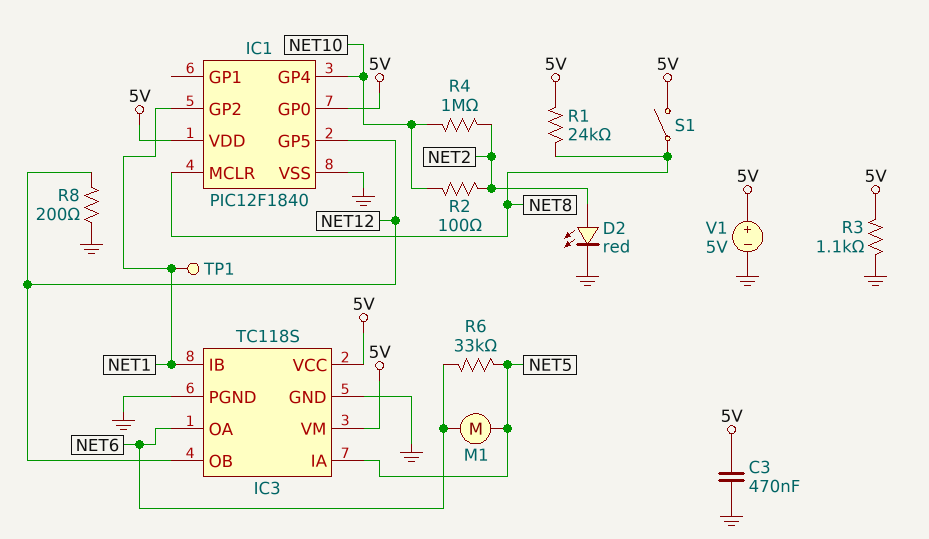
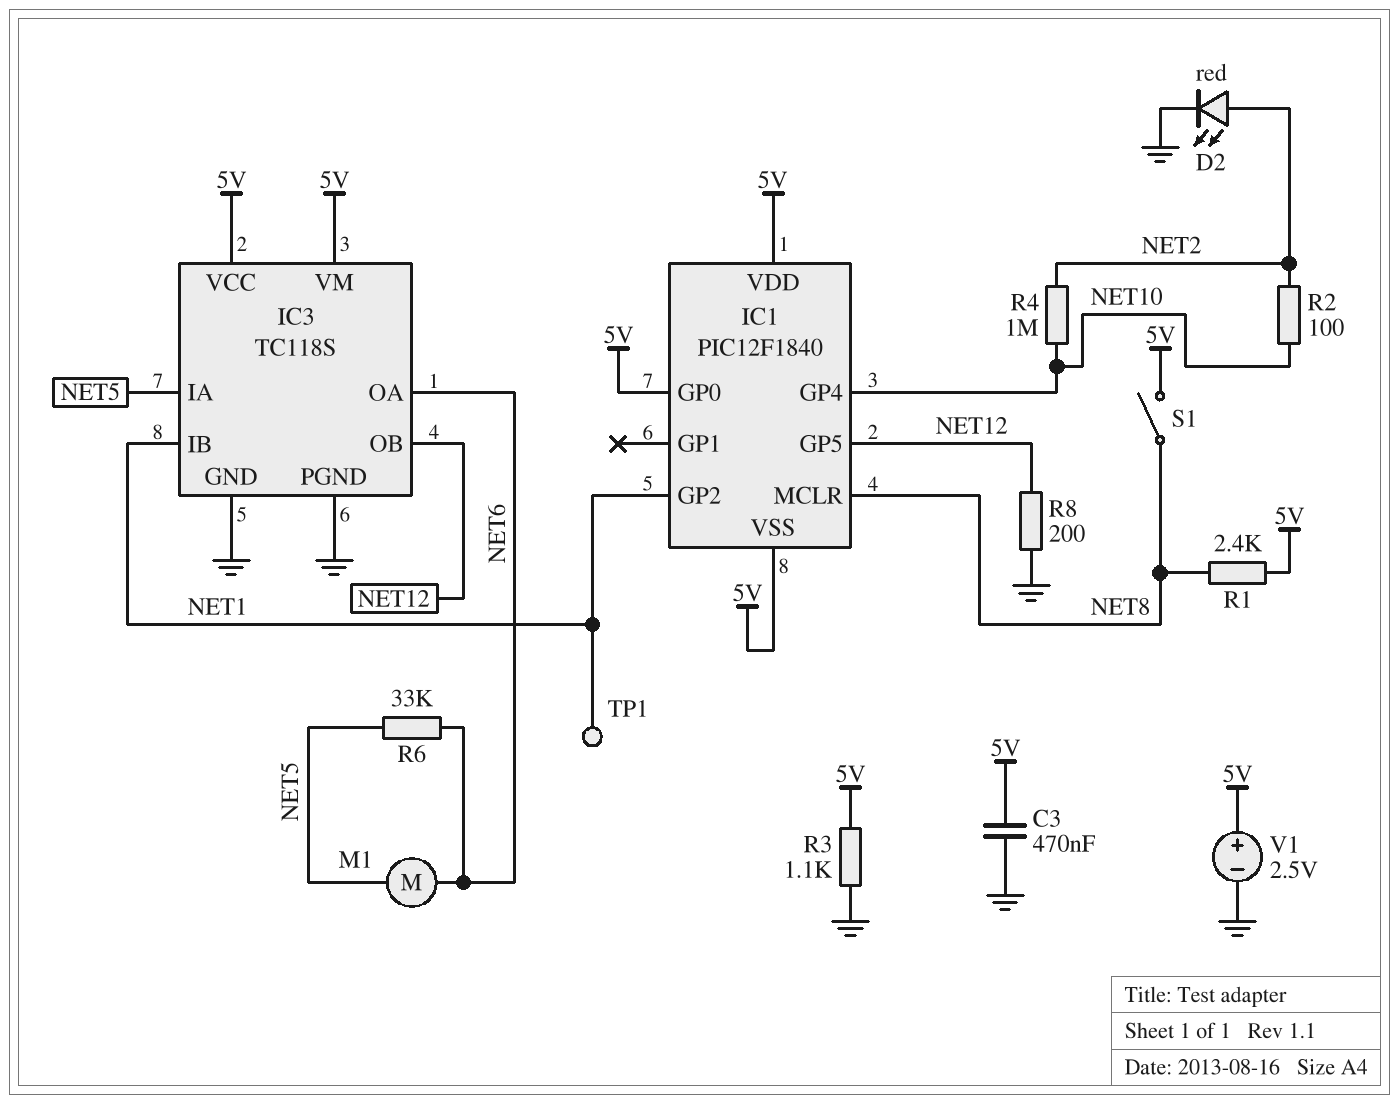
IC1 pin VSS: GND -> 5V
R1: 24k (5V, NET8) -> 2.4k (5V, NET8)
V1: 5V (plus 5V, minus GND) -> 2.5V (plus 5V, minus GND)

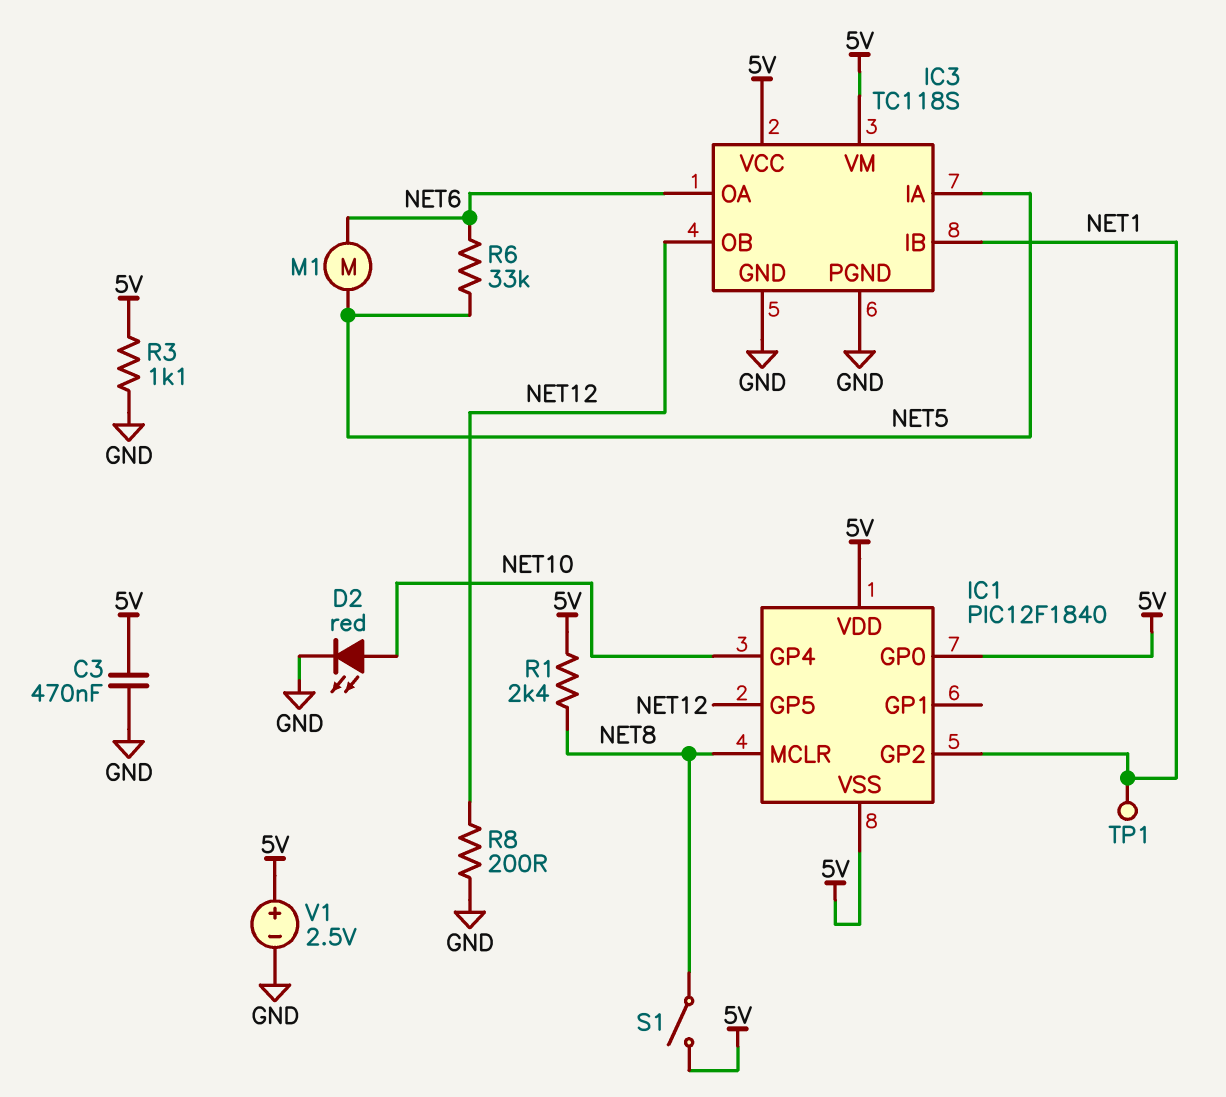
D2: LED red (A NET2, K GND) -> LED red (A NET10, K GND)
R2: 100 (NET2, NET10) -> none
R4: 1M (NET2, NET10) -> none

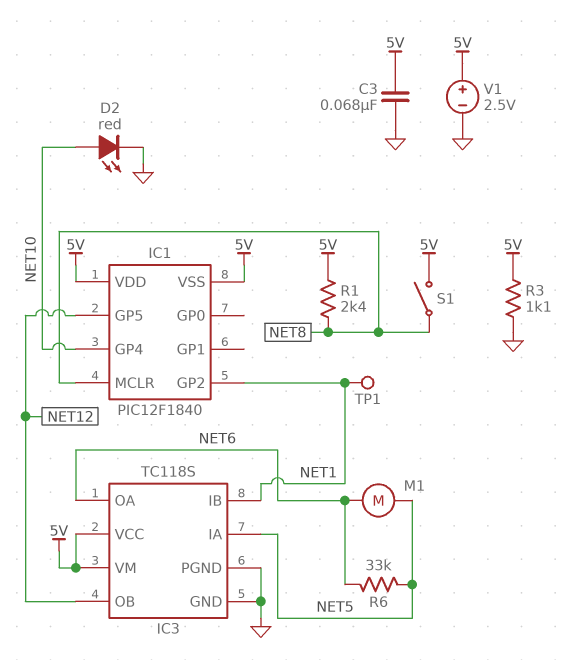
C3: 470nF (5V, GND) -> 68nF (5V, GND)
IC1 pin GP0: 5V -> none
R8: 200 (GND, NET12) -> none

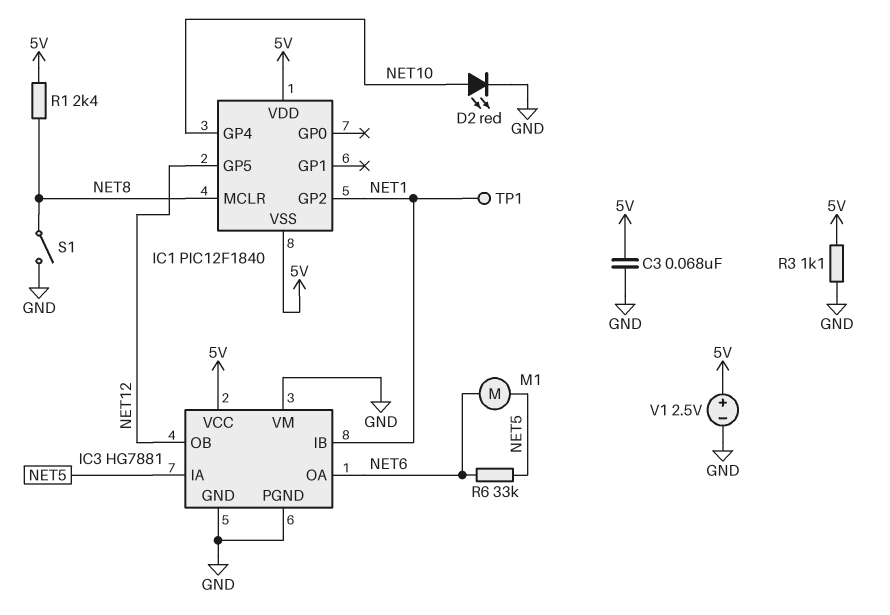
IC3: TC118S -> HG7881
IC3 pin VM: 5V -> GND
S1: switch (5V, NET8) -> switch (GND, NET8)

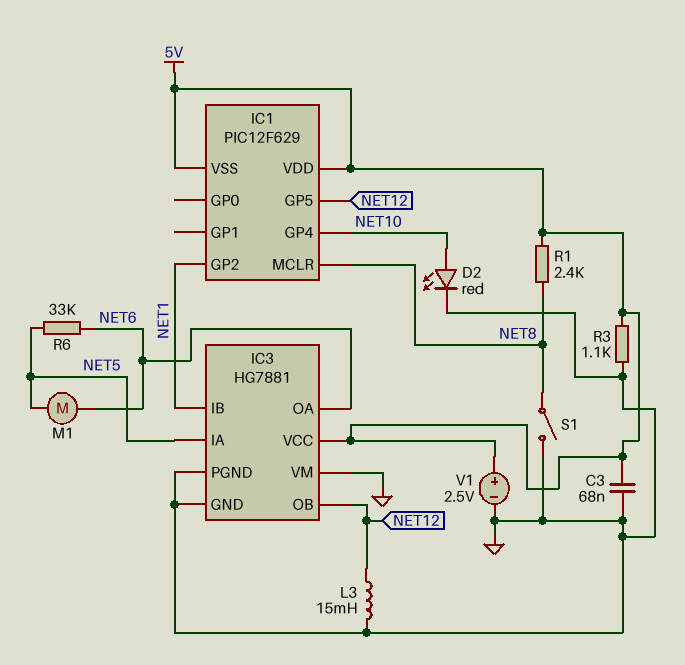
IC1: PIC12F1840 -> PIC12F629
L3: none -> 15mH (GND, NET12)
TP1: test point (NET1) -> none

